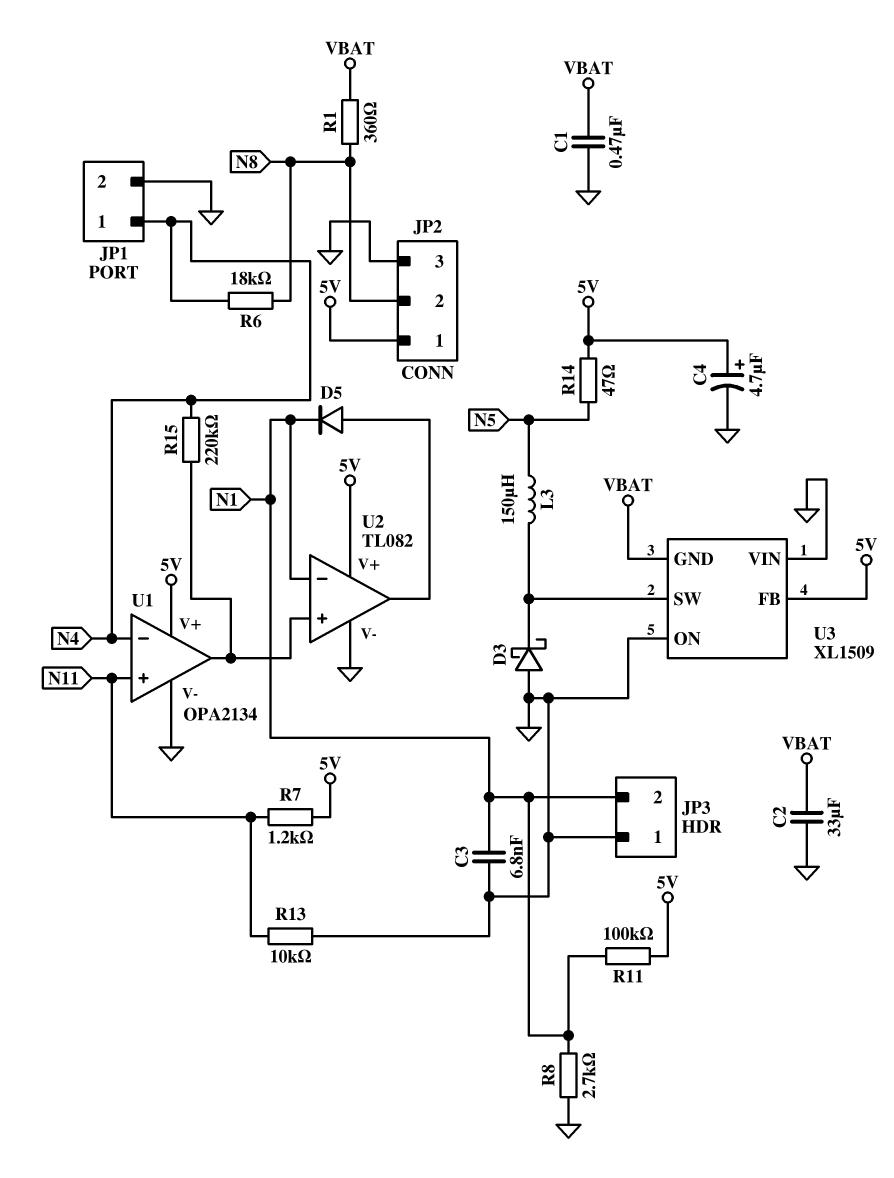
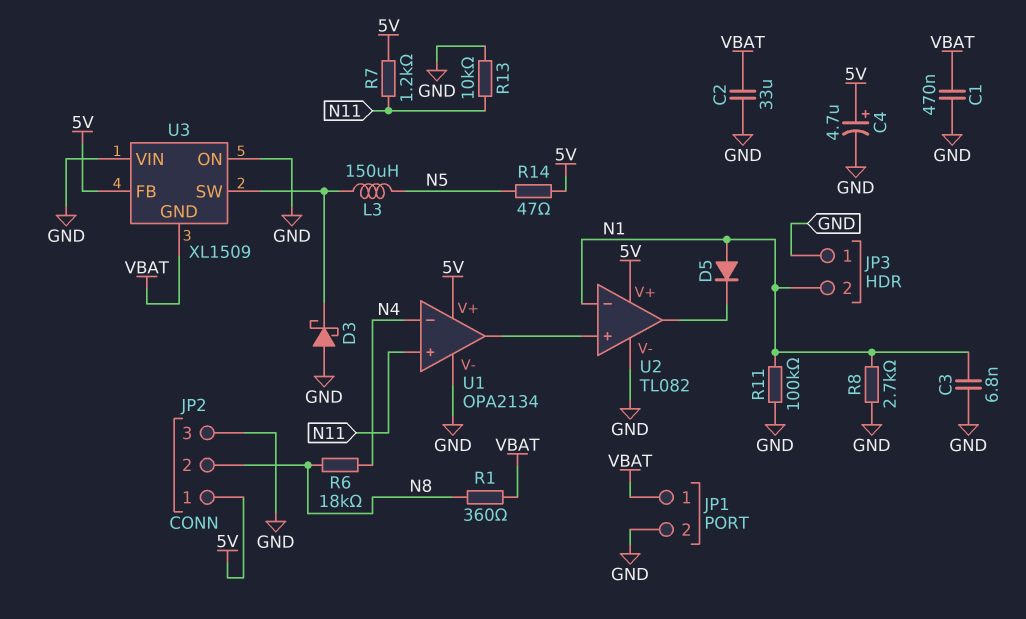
D5: diode (A U2/out, K N1) -> diode (A N1, K U2/out)
JP1 pin 1: N4 -> VBAT
R11: 100k (5V, N1) -> 100k (GND, N1)
R15: 220k (N4, U1/out) -> none

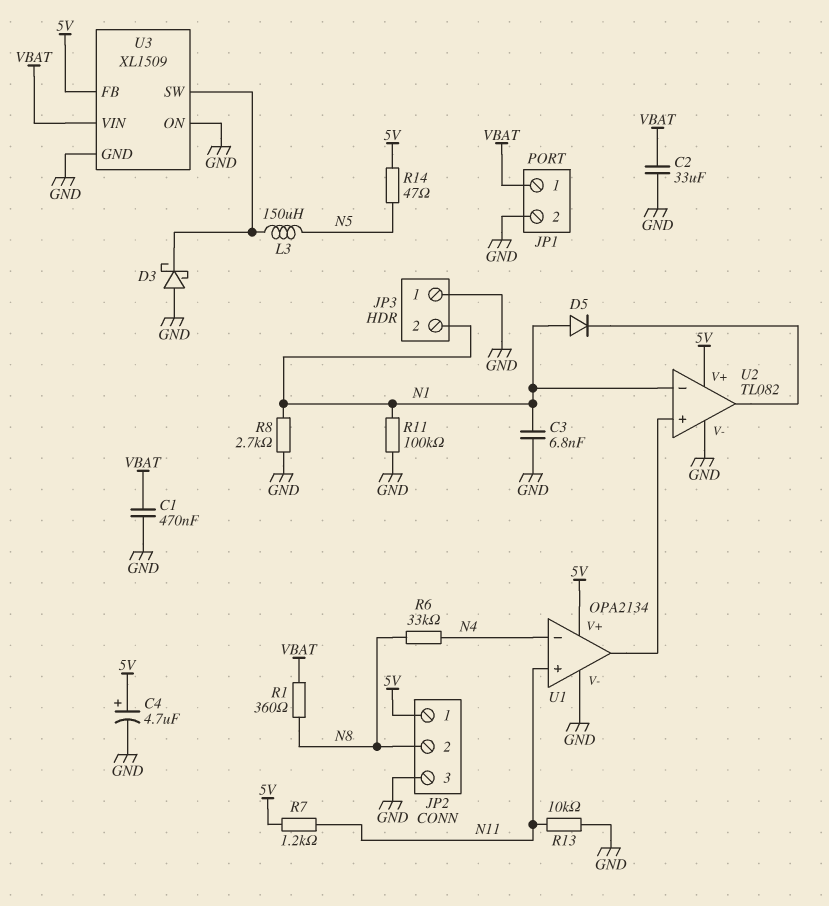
R6: 18k (N4, N8) -> 33k (N4, N8)
U3 pin GND: VBAT -> GND
U3 pin VIN: GND -> VBAT

